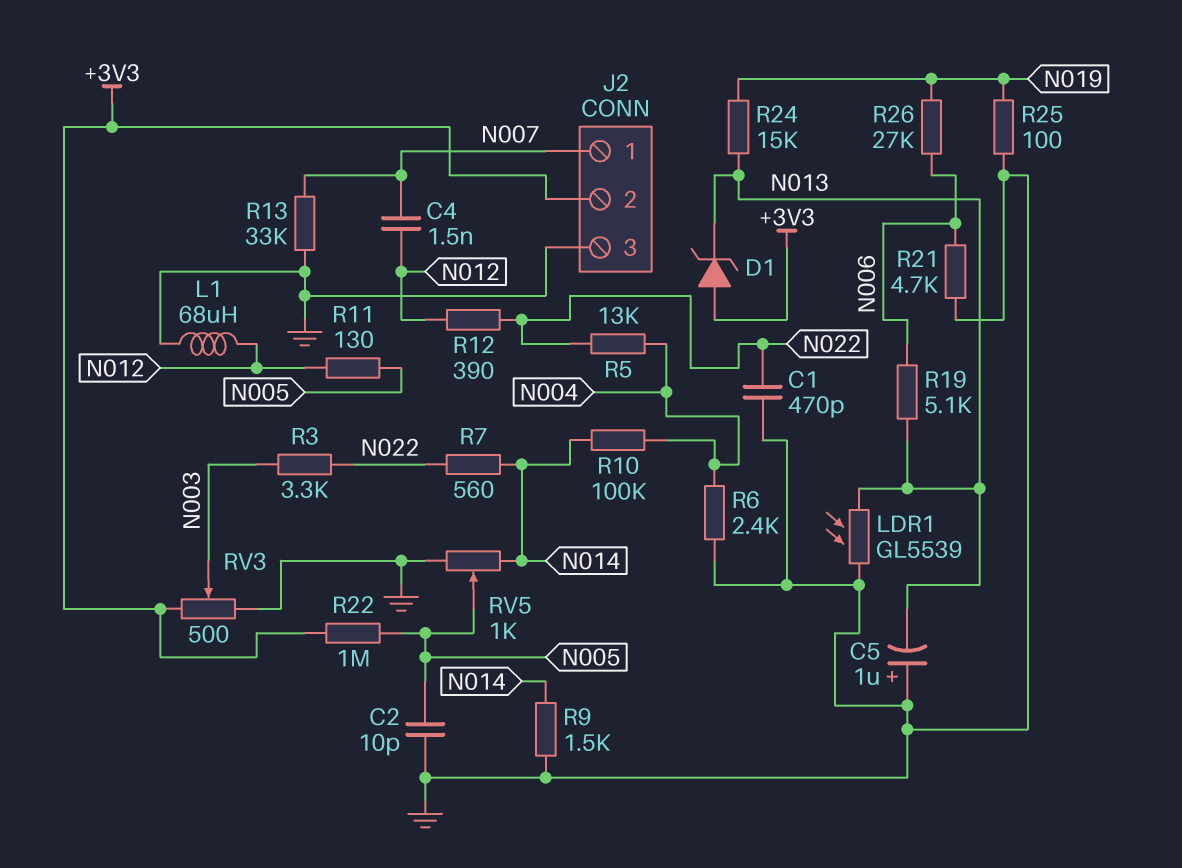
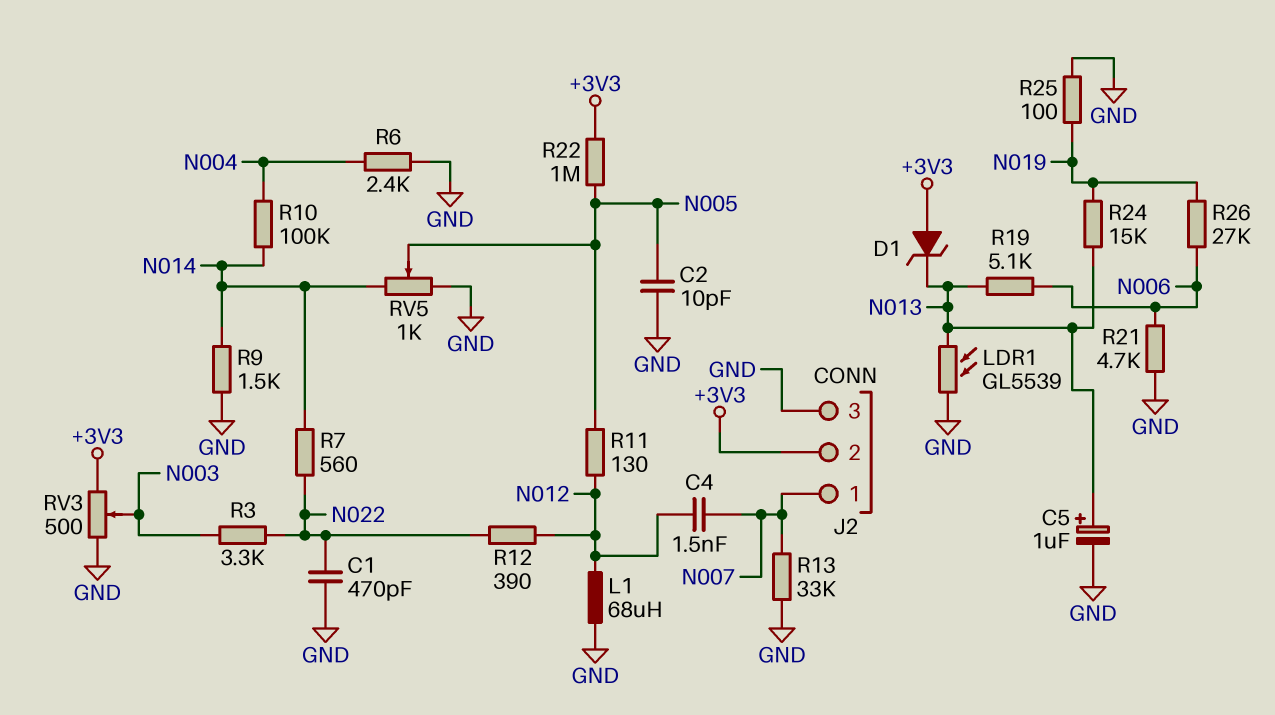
C5: 1uF (plus GND, minus N013) -> 1uF (plus N013, minus GND)
R5: 13k (N004, N022) -> none

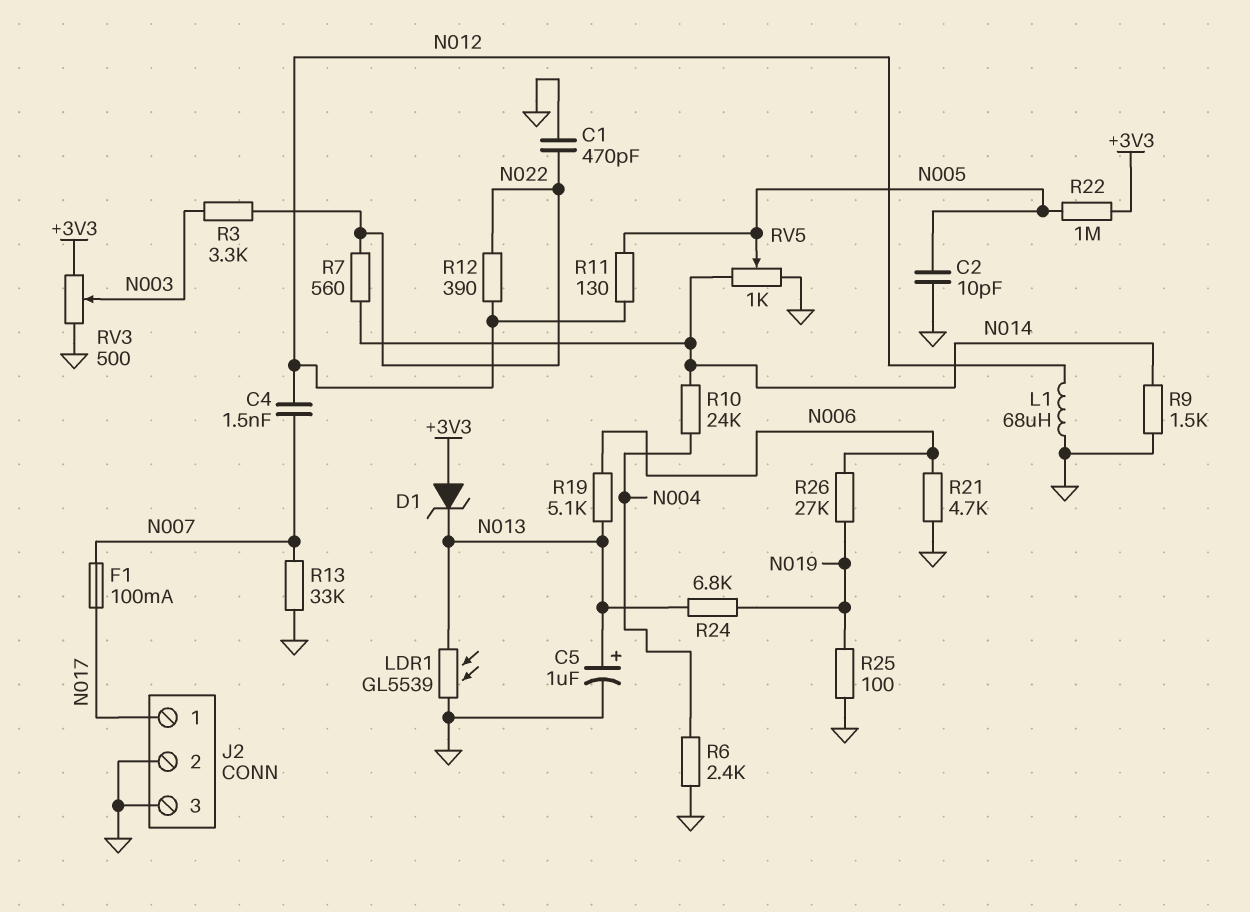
F1: none -> 100mA (N007, N017)
J2 pin 1: N007 -> N017
J2 pin 2: +3V3 -> GND
R10: 100k (N004, N014) -> 24k (N004, N014)
R24: 15k (N013, N019) -> 6.8k (N013, N019)

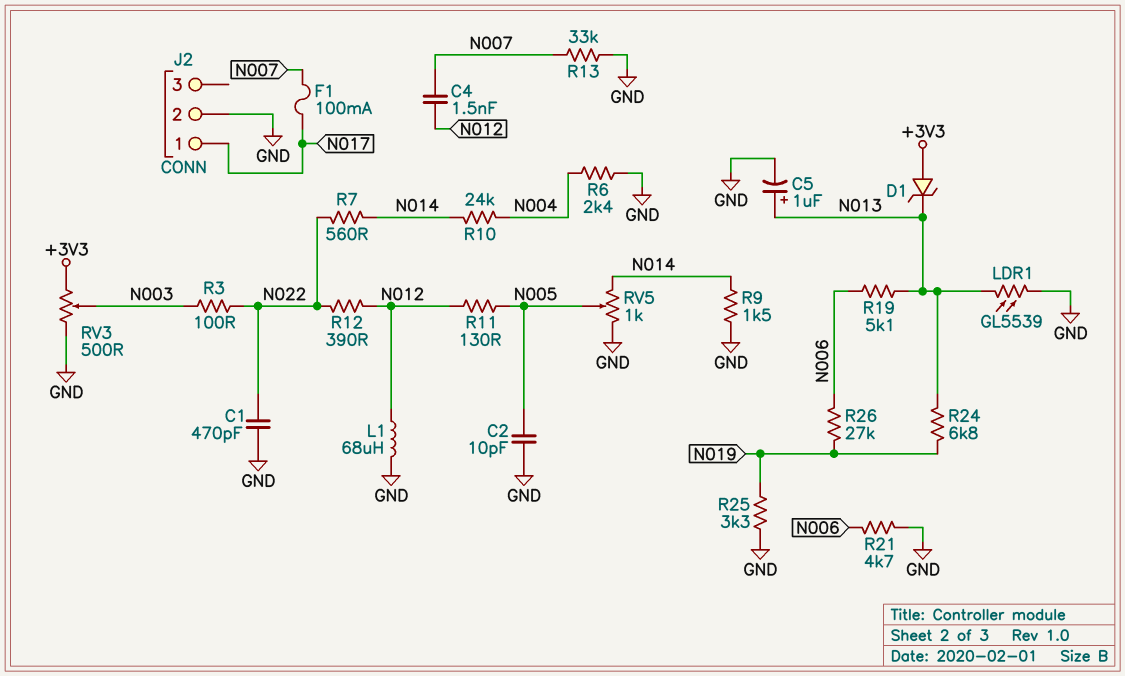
J2 pin 3: GND -> none
R3: 3.3k (N003, N022) -> 100 (N003, N022)
R22: 1M (+3V3, N005) -> none
R25: 100 (GND, N019) -> 3.3k (GND, N019)

